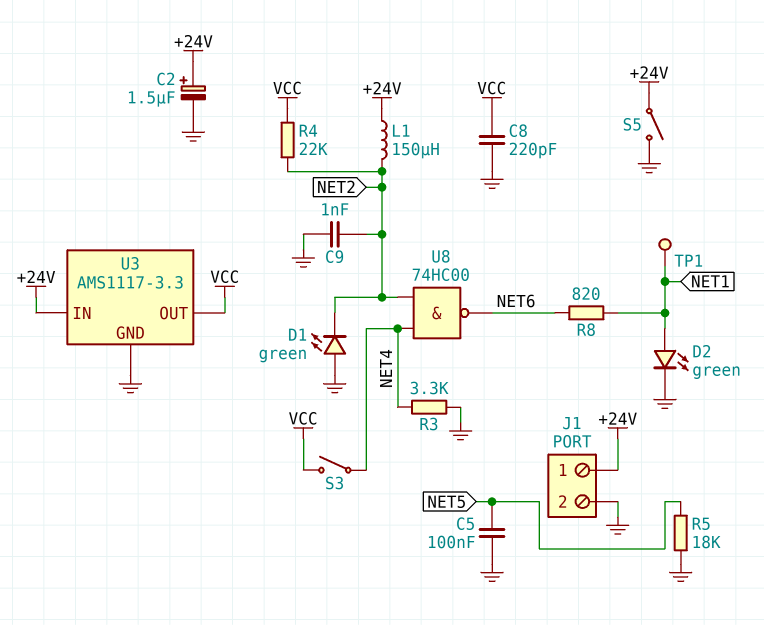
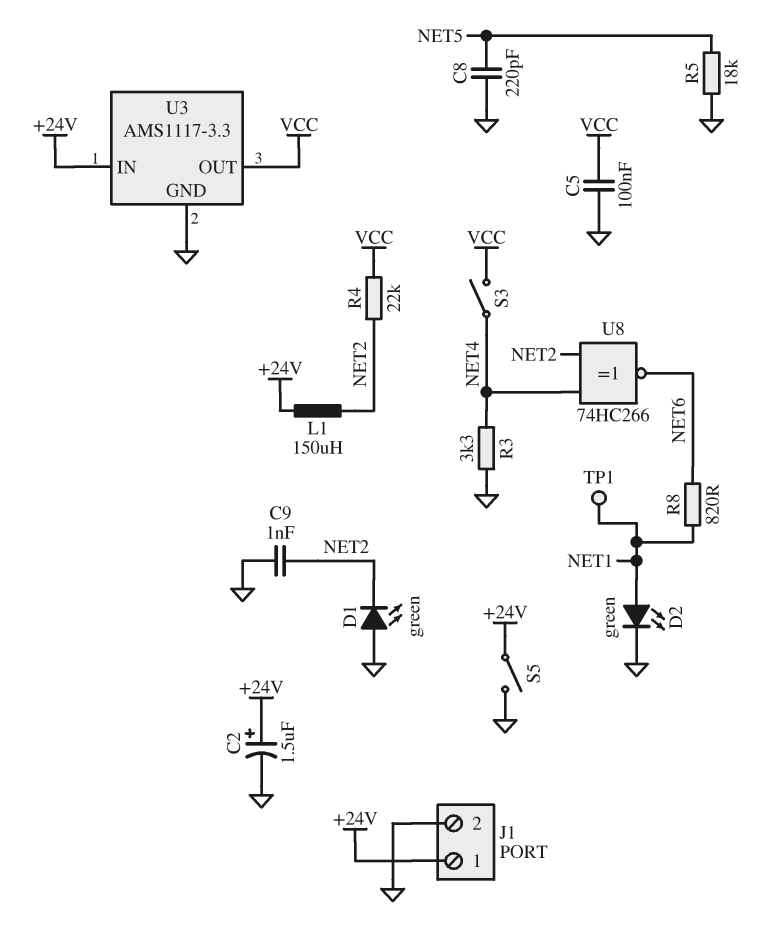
C5: 100nF (GND, NET5) -> 100nF (GND, VCC)
C8: 220pF (GND, VCC) -> 220pF (GND, NET5)
U8: NAND 74HC00 (in NET2, in NET4, out NET6) -> XNOR 74HC266 (in NET2, in NET4, out NET6)

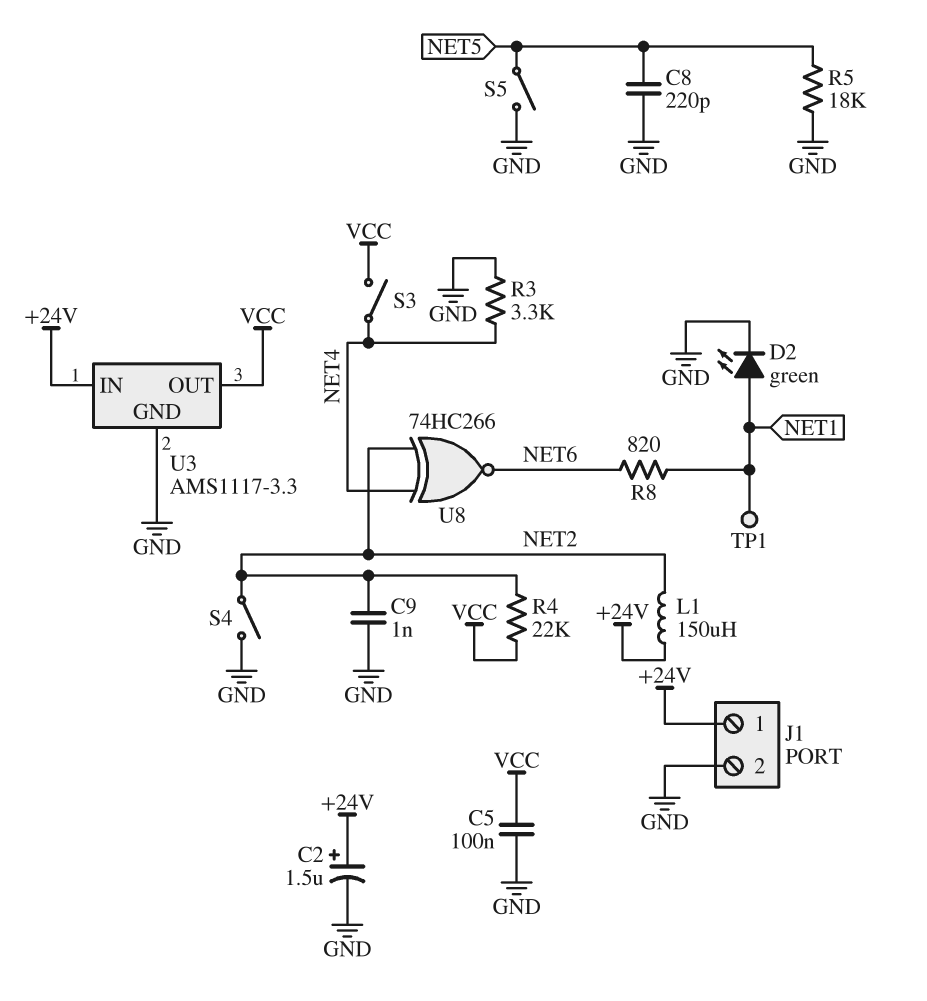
D1: LED green (A GND, K NET2) -> none
S4: none -> switch (GND, NET2)
S5: switch (+24V, GND) -> switch (GND, NET5)

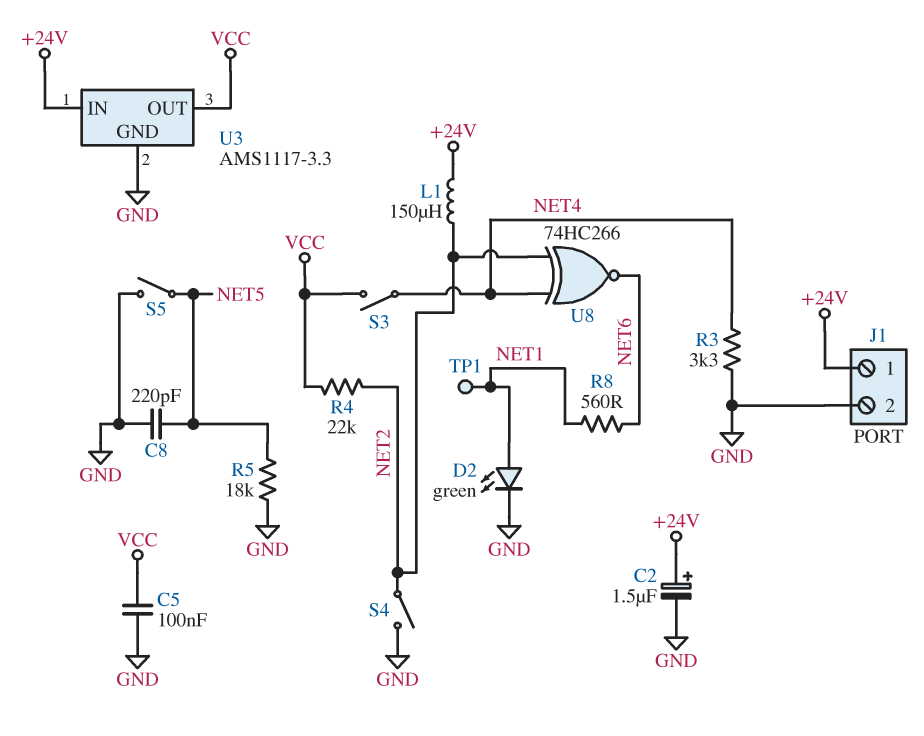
C9: 1nF (GND, NET2) -> none
R8: 820 (NET1, NET6) -> 560 (NET1, NET6)

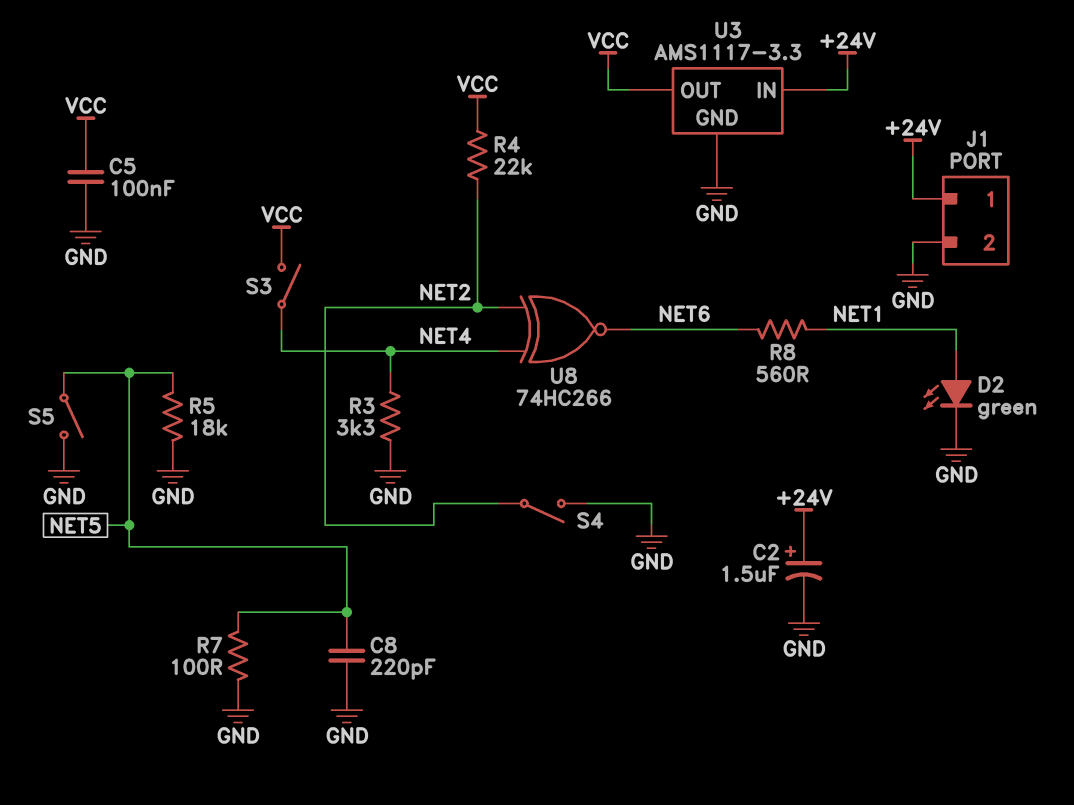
L1: 150uH (+24V, NET2) -> none
R7: none -> 100 (GND, NET5)
TP1: test point (NET1) -> none

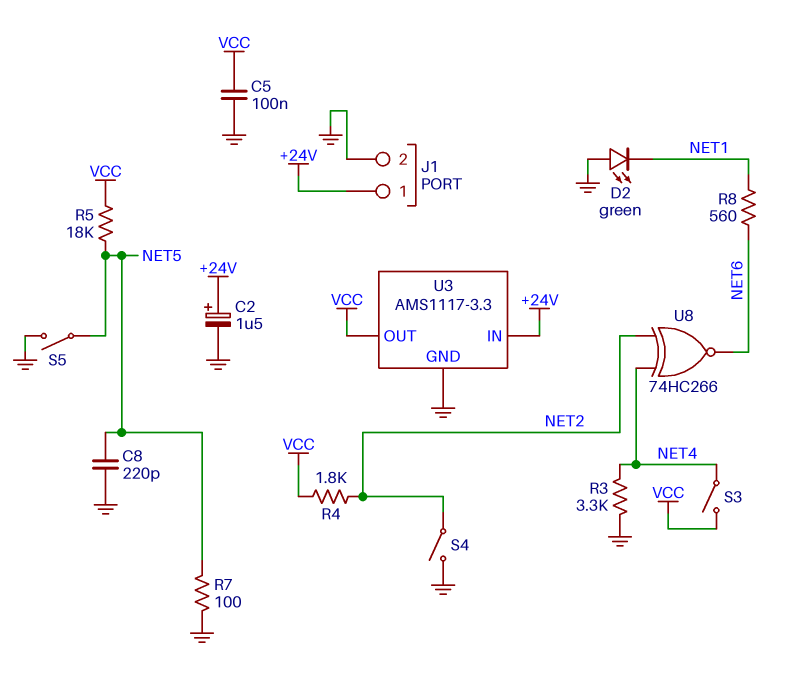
D2: LED green (A NET1, K GND) -> LED green (A GND, K NET1)
R4: 22k (NET2, VCC) -> 1.8k (NET2, VCC)
R5: 18k (GND, NET5) -> 18k (NET5, VCC)

